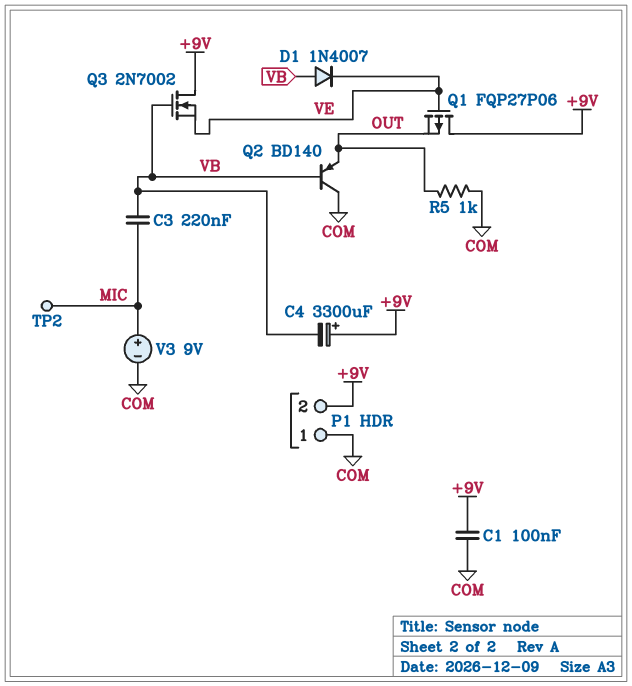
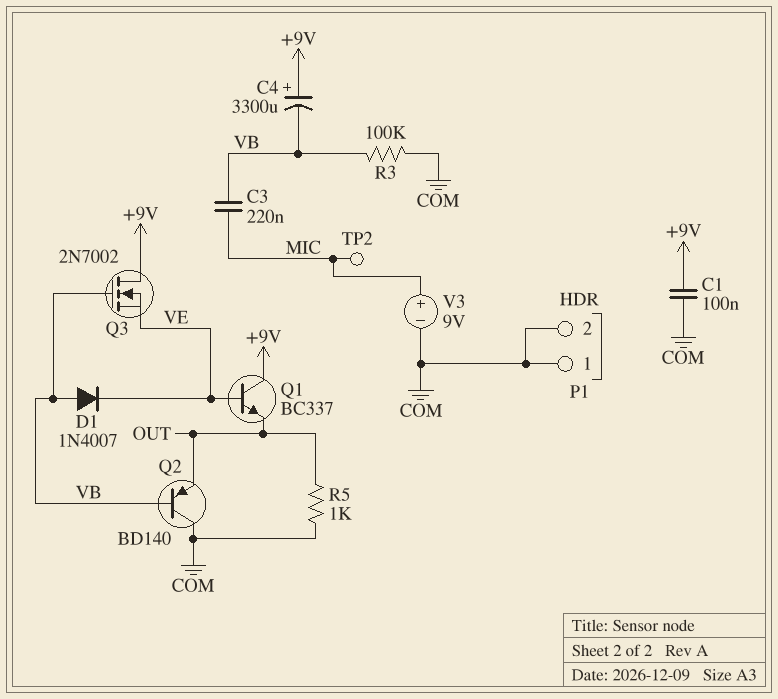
P1 pin 2: +9V -> COM
Q1: PMOS FQP27P06 (G VE, D +9V, S OUT) -> NPN BC337 (B VE, C +9V, E OUT)
R3: none -> 100k (COM, VB)

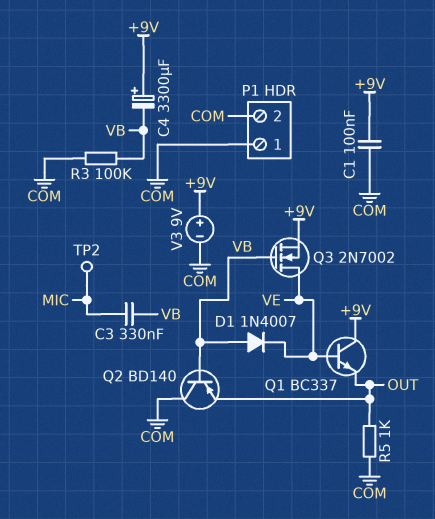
C3: 220nF (MIC, VB) -> 330nF (MIC, VB)
Q3: NMOS 2N7002 (G VB, D +9V, S VE) -> NMOS 2N7002 (G VB, D VE, S +9V)
V3: 9V (plus MIC, minus COM) -> 9V (plus +9V, minus COM)

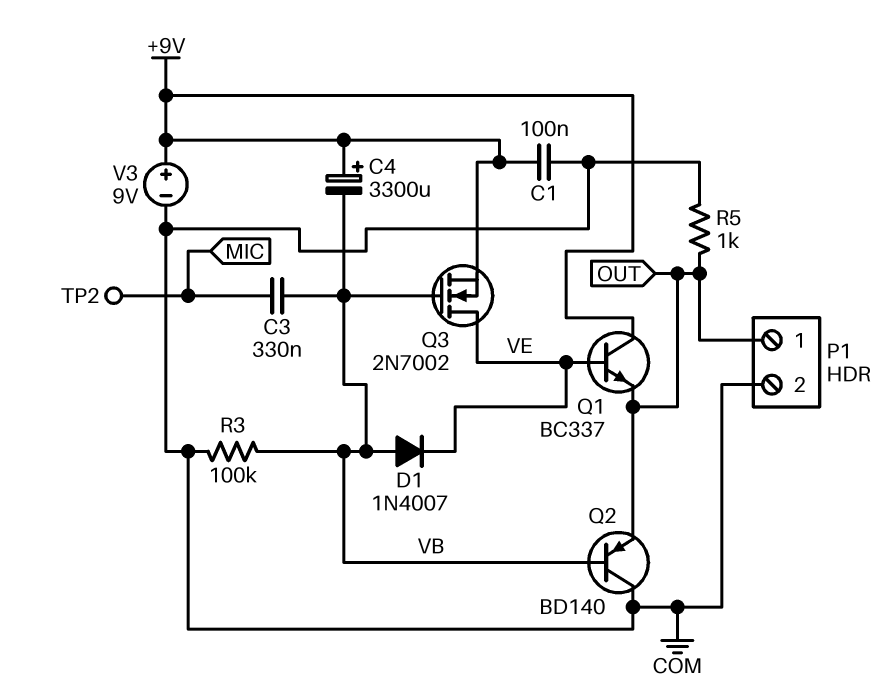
P1 pin 1: COM -> OUT

